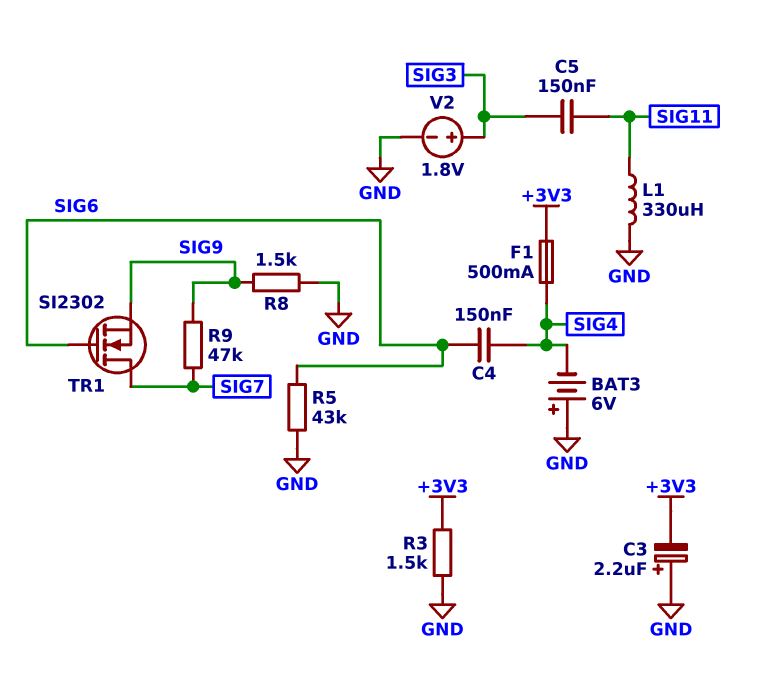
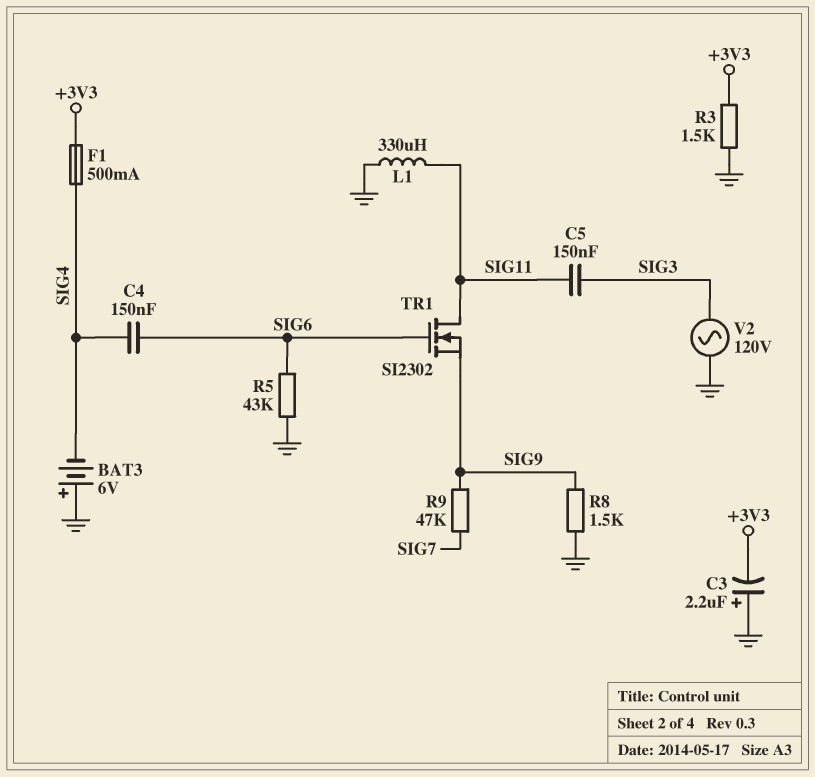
TR1: NMOS SI2302 (G SIG6, D SIG7, S SIG9) -> NMOS SI2302 (G SIG6, D SIG11, S SIG9)
V2: 1.8V (plus SIG3, minus GND) -> AC 120V (GND, SIG3)

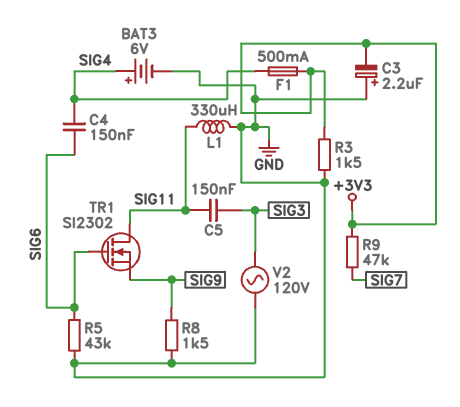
BAT3: 6V (plus GND, minus SIG4) -> 6V (plus SIG4, minus GND)
R9: 47k (SIG7, SIG9) -> 47k (+3V3, SIG7)

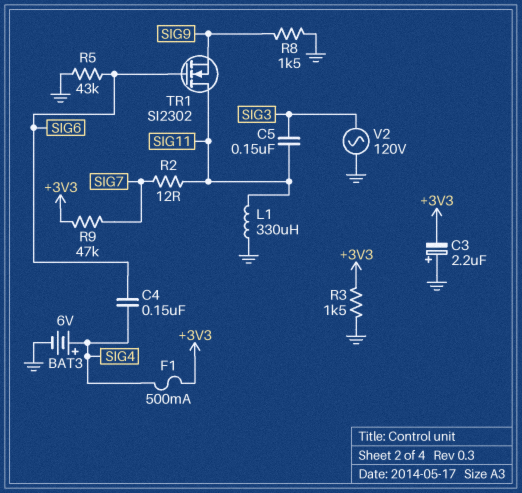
R2: none -> 12 (SIG7, SIG11)

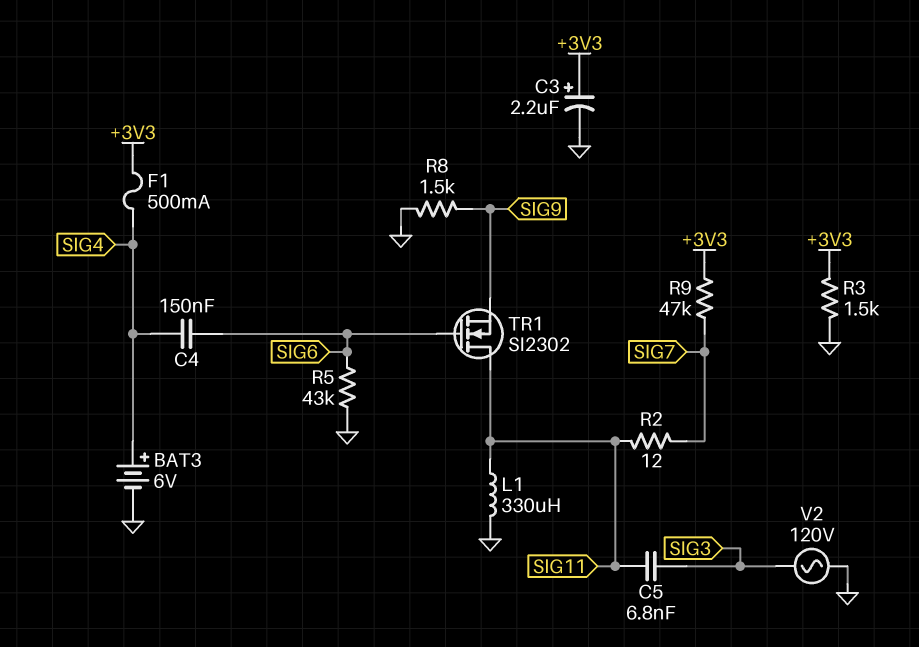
C3: 2.2uF (plus GND, minus +3V3) -> 2.2uF (plus +3V3, minus GND)
C5: 150nF (SIG3, SIG11) -> 6.8nF (SIG3, SIG11)

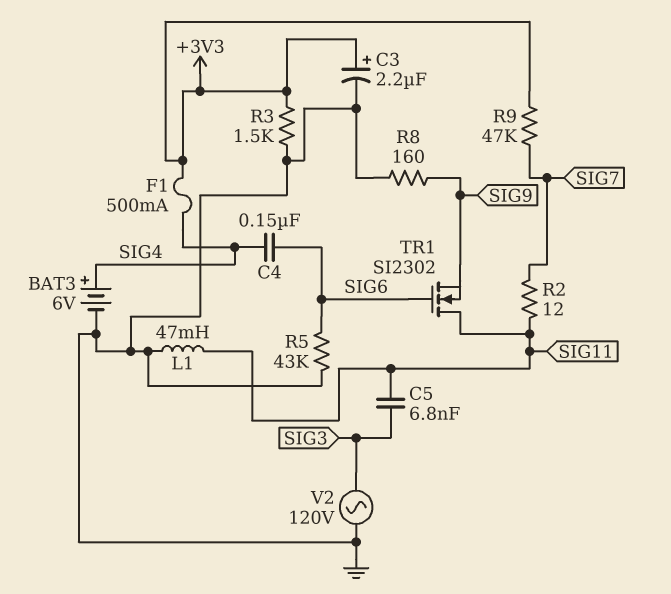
L1: 330uH (GND, SIG11) -> 47mH (GND, SIG11)
R8: 1.5k (GND, SIG9) -> 160 (GND, SIG9)

